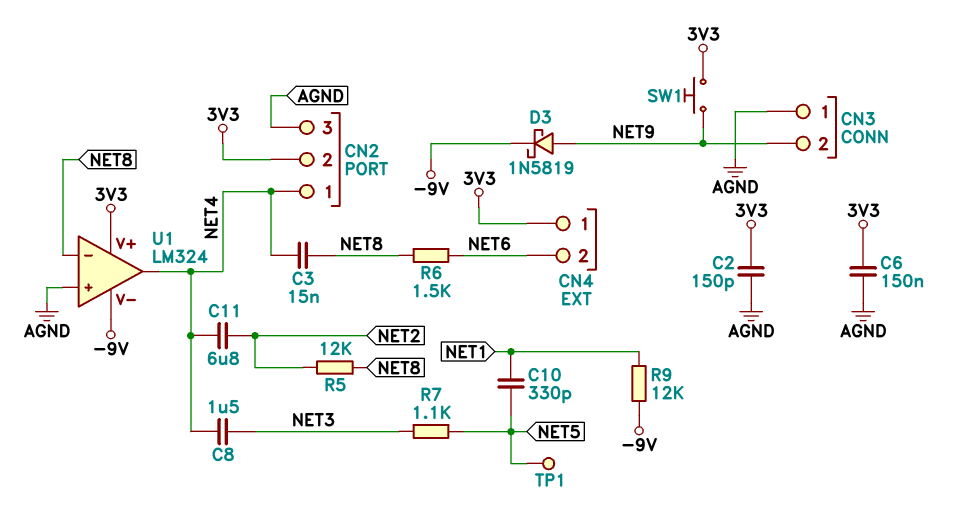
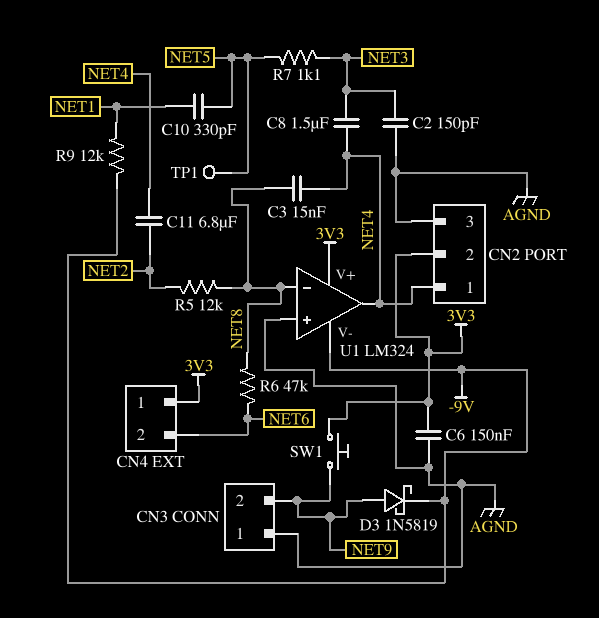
C2: 150pF (3V3, AGND) -> 150pF (AGND, NET3)
R6: 1.5k (NET6, NET8) -> 47k (NET6, NET8)

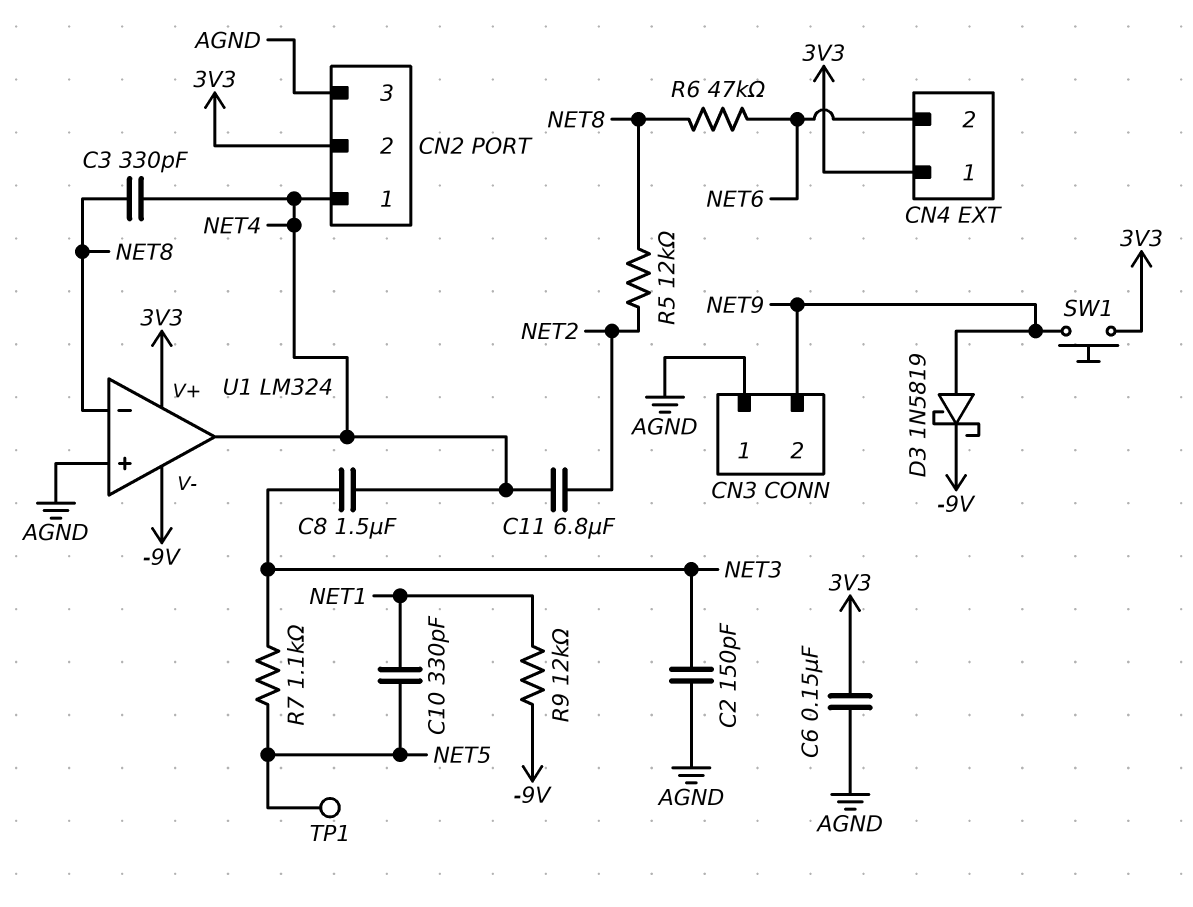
C3: 15nF (NET4, NET8) -> 330pF (NET4, NET8)

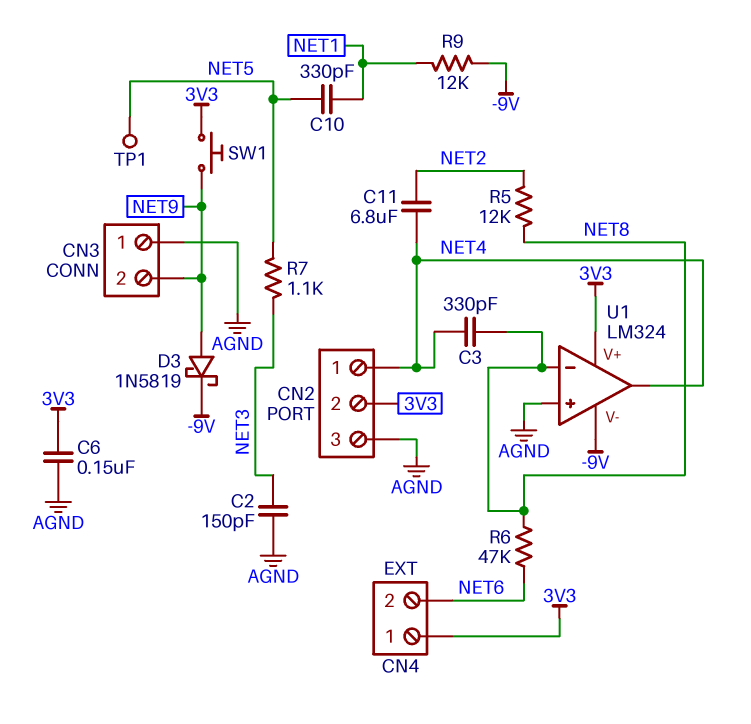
C8: 1.5uF (NET3, NET4) -> none

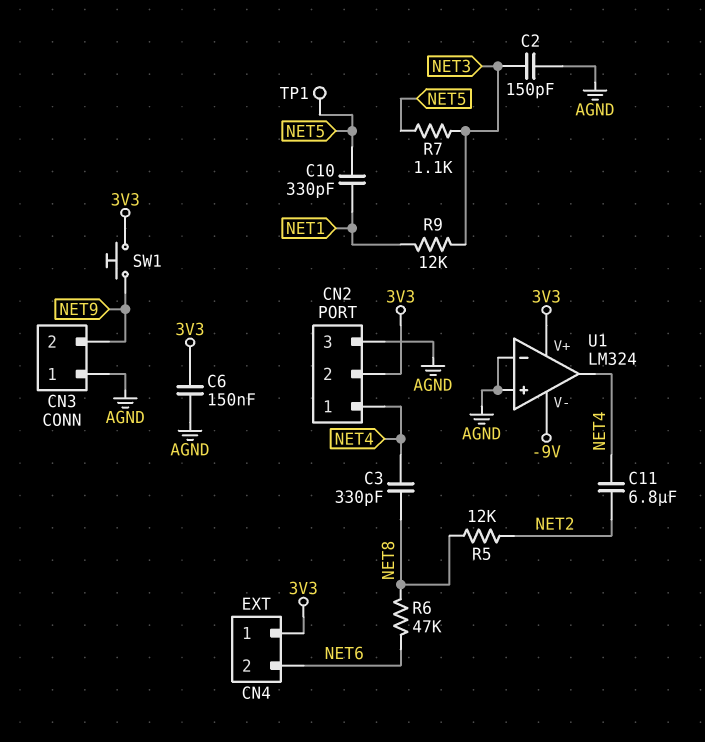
D3: schottky 1N5819 (A NET9, K -9V) -> none
R9: 12k (-9V, NET1) -> 12k (NET1, NET3)
U1 pin in-: NET8 -> AGND

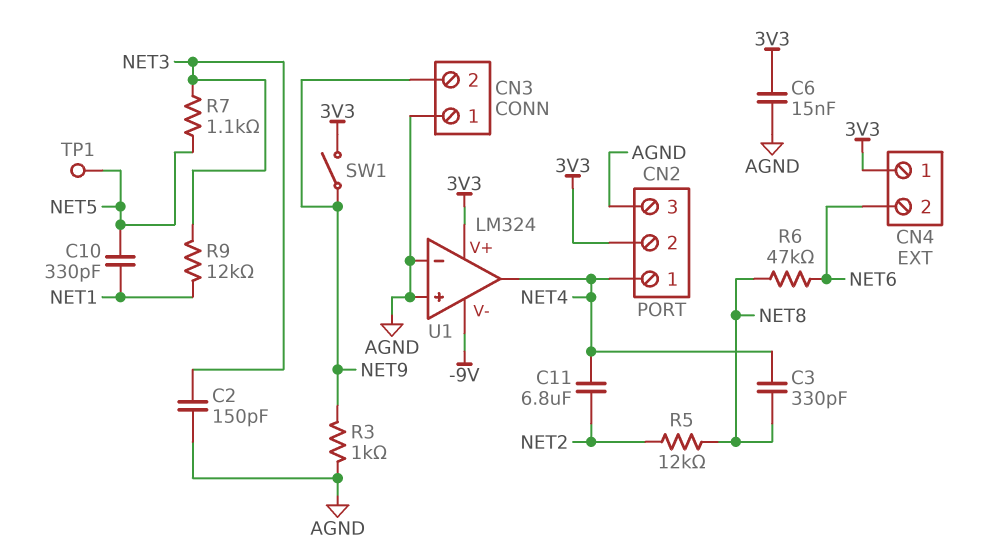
C6: 150nF (3V3, AGND) -> 15nF (3V3, AGND)
R3: none -> 1k (AGND, NET9)
SW1: button (3V3, NET9) -> switch (3V3, NET9)

